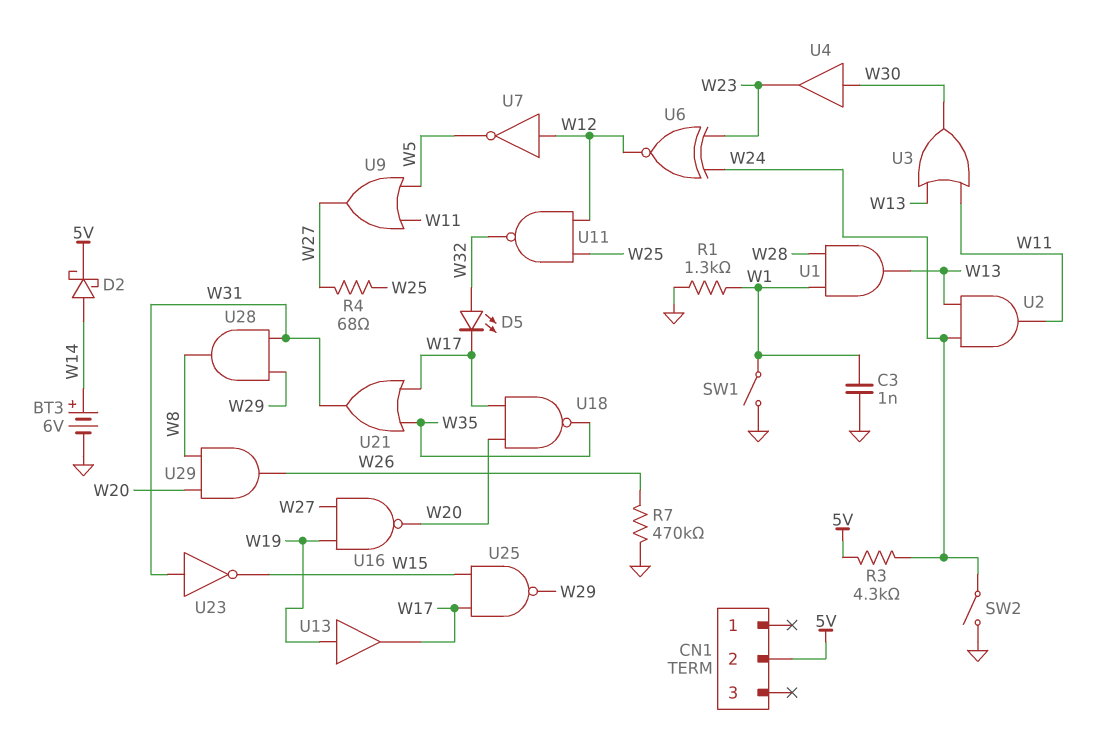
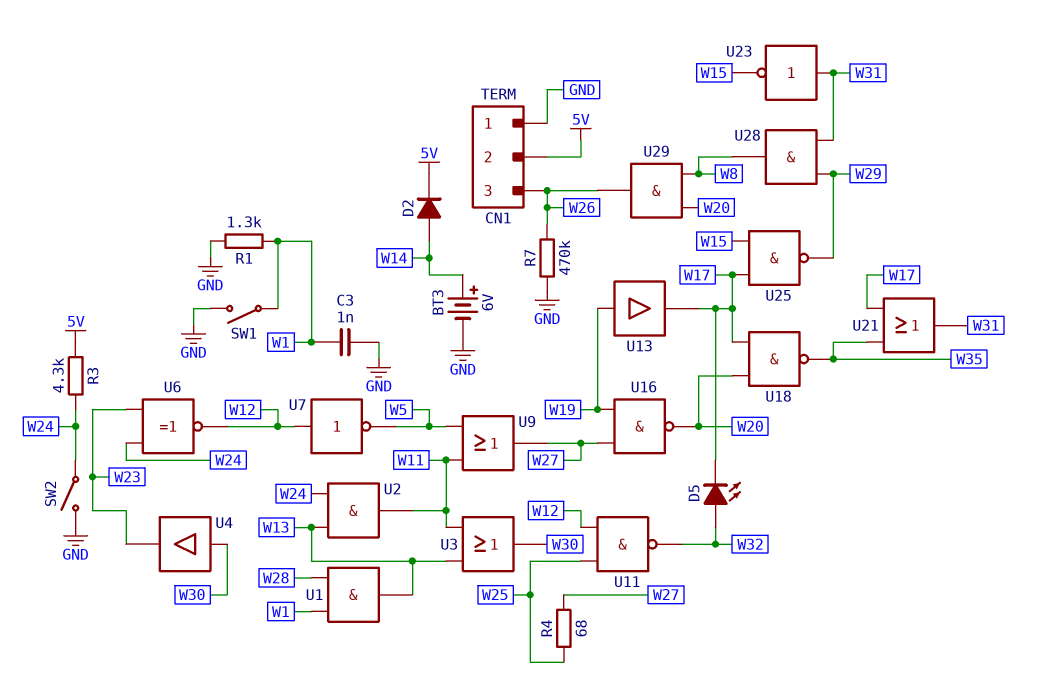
CN1 pin 1: none -> GND
CN1 pin 3: none -> W26
D2: schottky (A W14, K 5V) -> diode (A W14, K 5V)

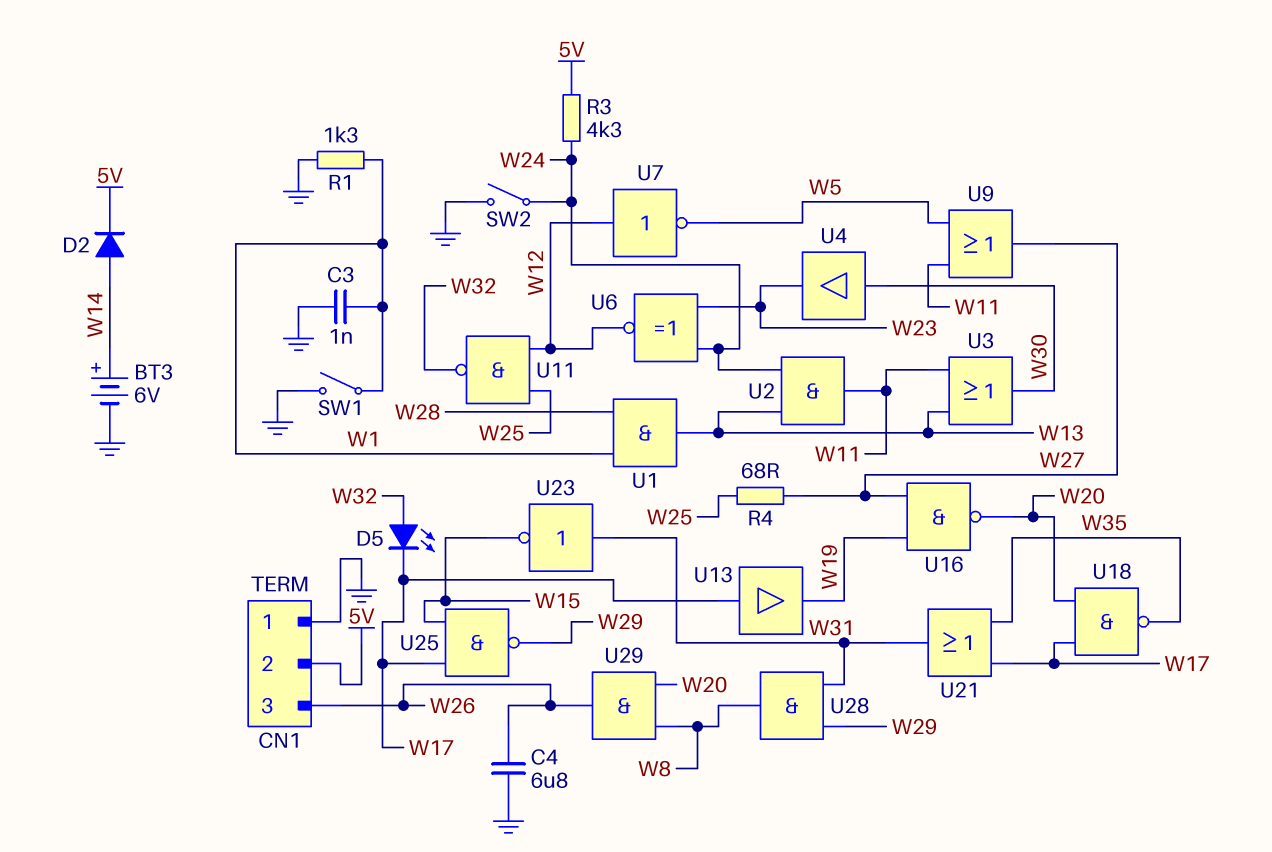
C4: none -> 6.8uF (GND, W26)
R7: 470k (GND, W26) -> none
U13: buffer (in W19, out W17) -> buffer (in W17, out W19)

